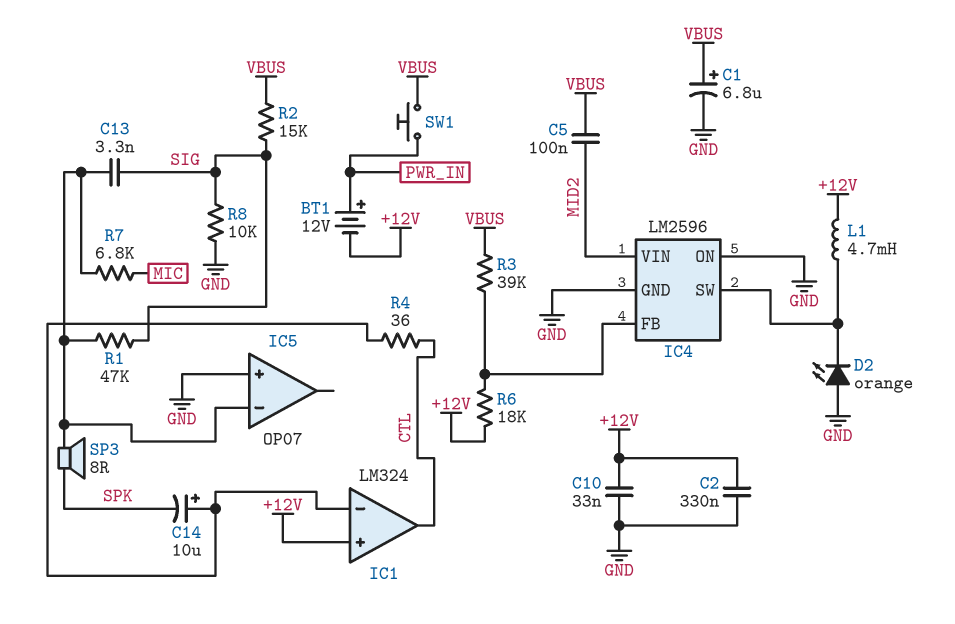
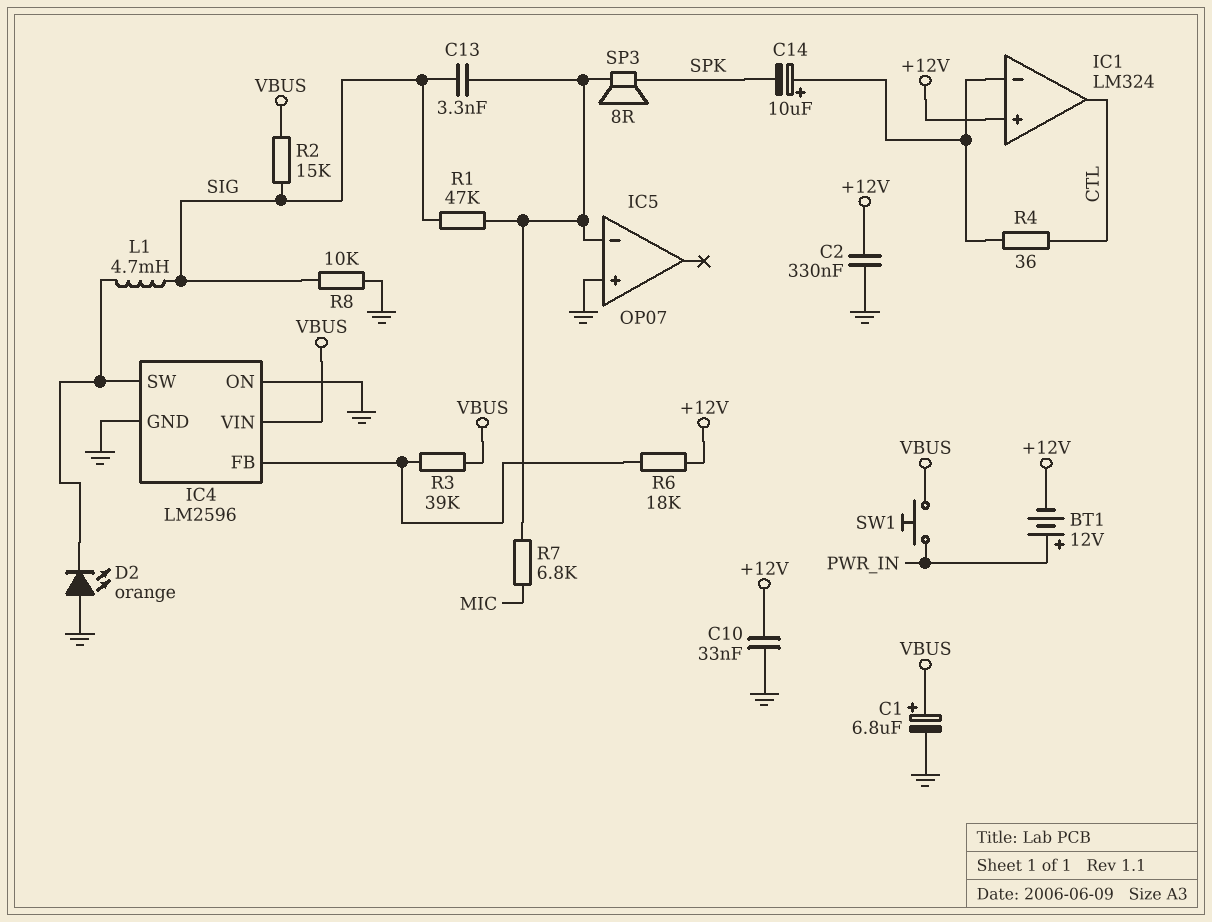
C5: 100nF (MID2, VBUS) -> none
IC4 pin VIN: MID2 -> VBUS
L1: 4.7mH (+12V, IC4/SW) -> 4.7mH (IC4/SW, SIG)

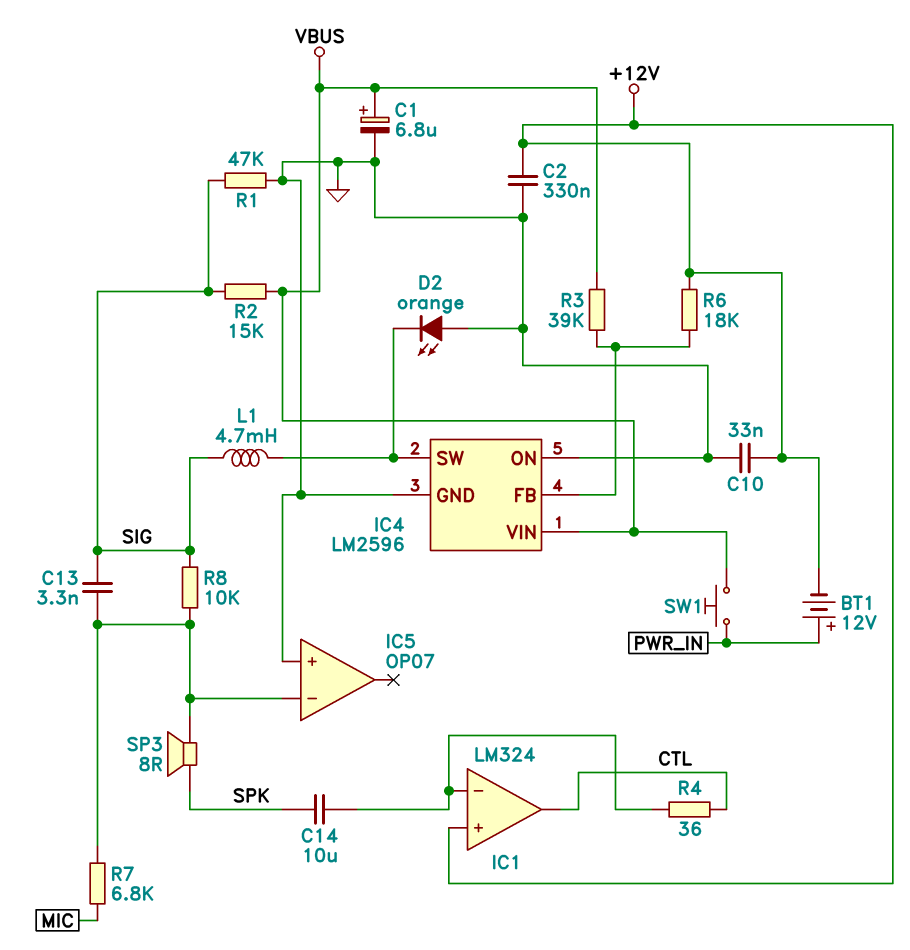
C14: 10uF (plus IC1/in-, minus SPK) -> 10uF (IC1/in-, SPK)
R1: 47k (IC5/in-, SIG) -> 47k (GND, SIG)
R8: 10k (GND, SIG) -> 10k (IC5/in-, SIG)

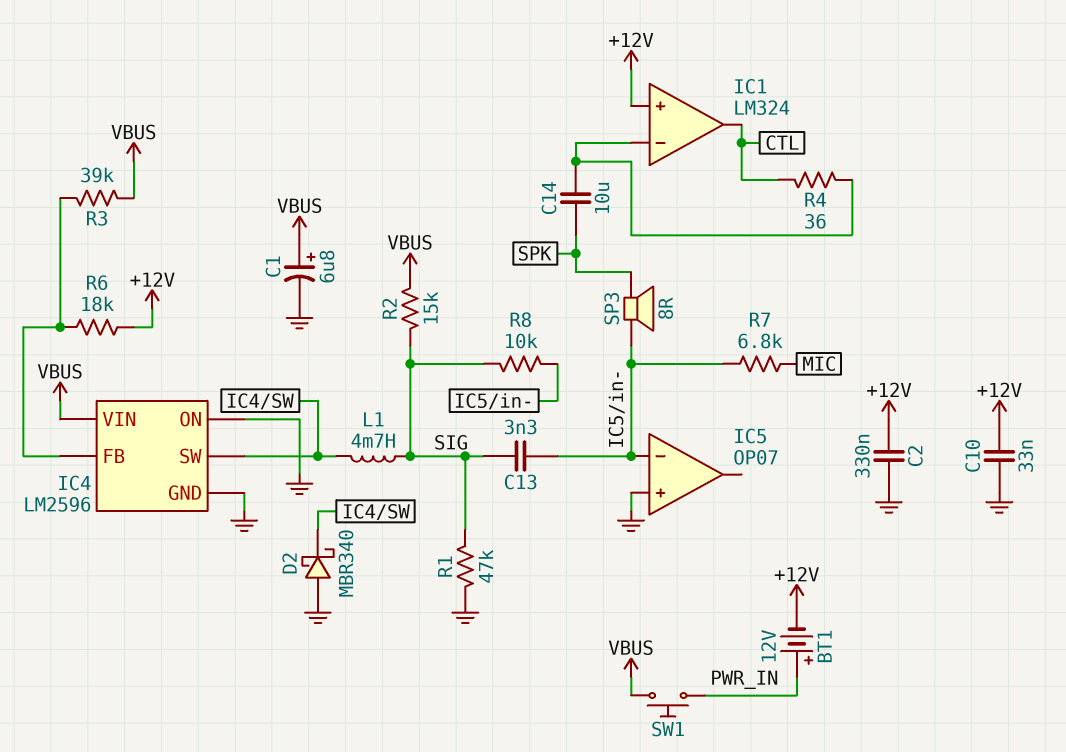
D2: LED orange (A GND, K IC4/SW) -> schottky MBR340 (A GND, K IC4/SW)

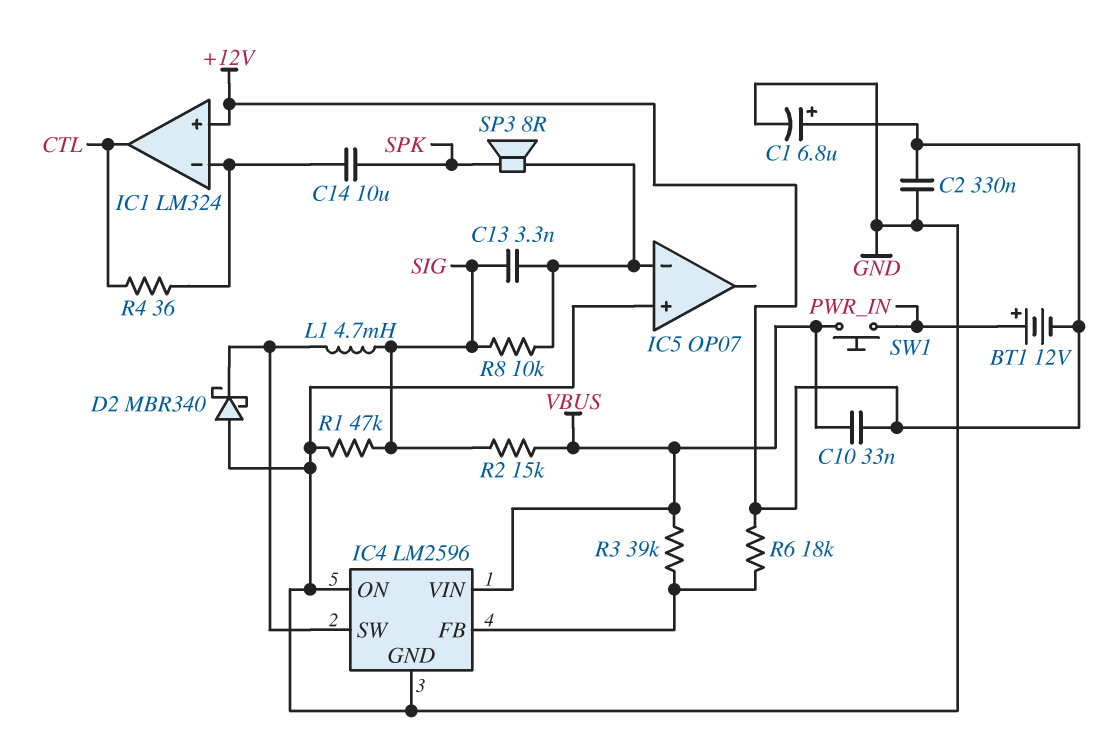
C1: 6.8uF (plus VBUS, minus GND) -> 6.8uF (plus +12V, minus GND)
C10: 33nF (+12V, GND) -> 33nF (+12V, VBUS)
R7: 6.8k (IC5/in-, MIC) -> none

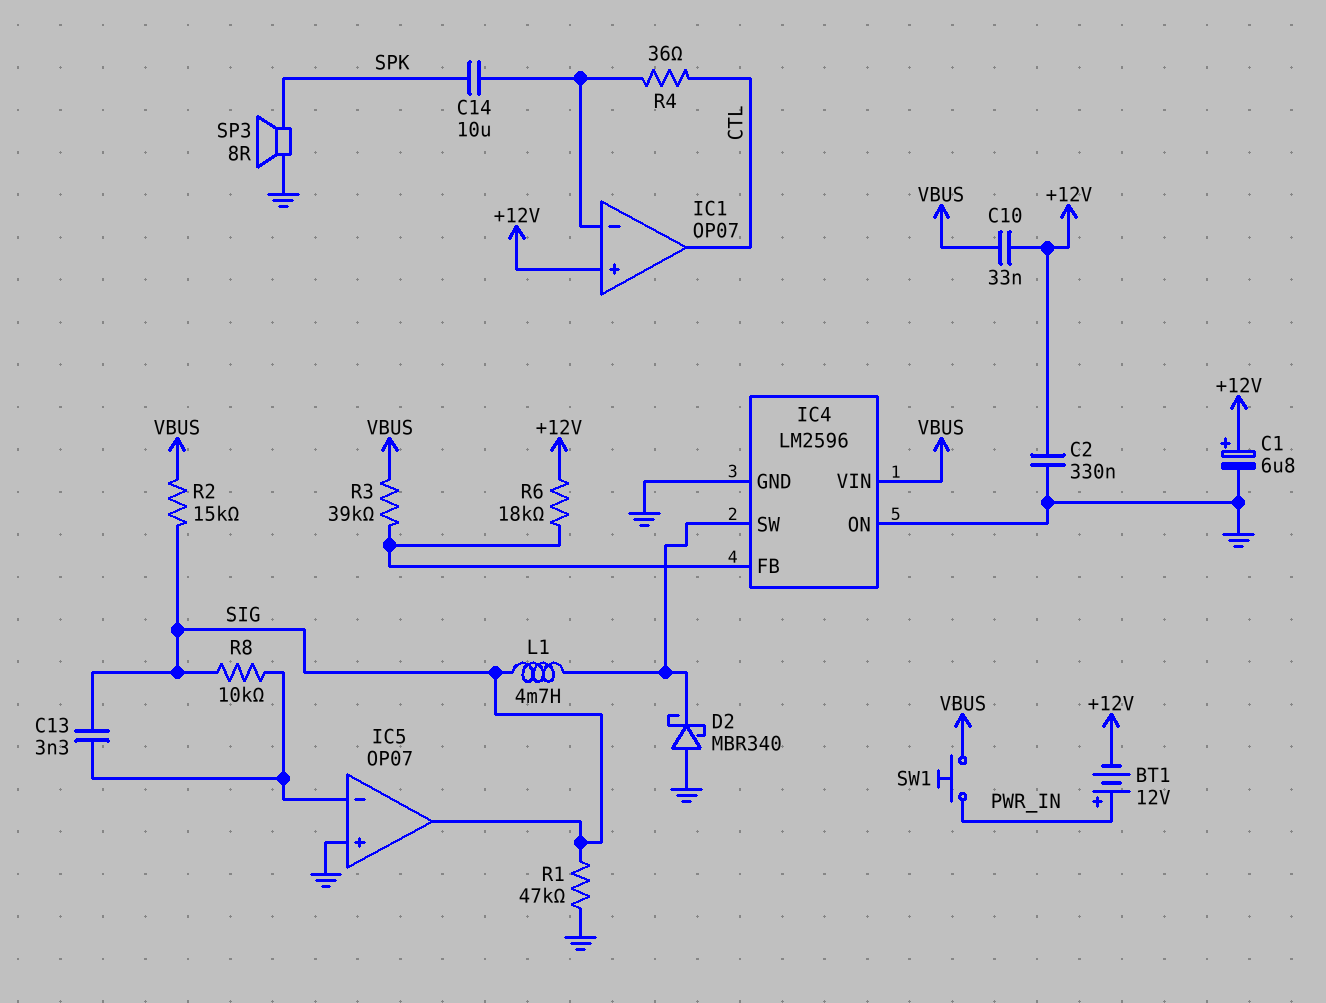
IC1: LM324 -> OP07
IC5 pin out: none -> SIG
SP3: speaker 8R (IC5/in-, SPK) -> speaker 8R (GND, SPK)

